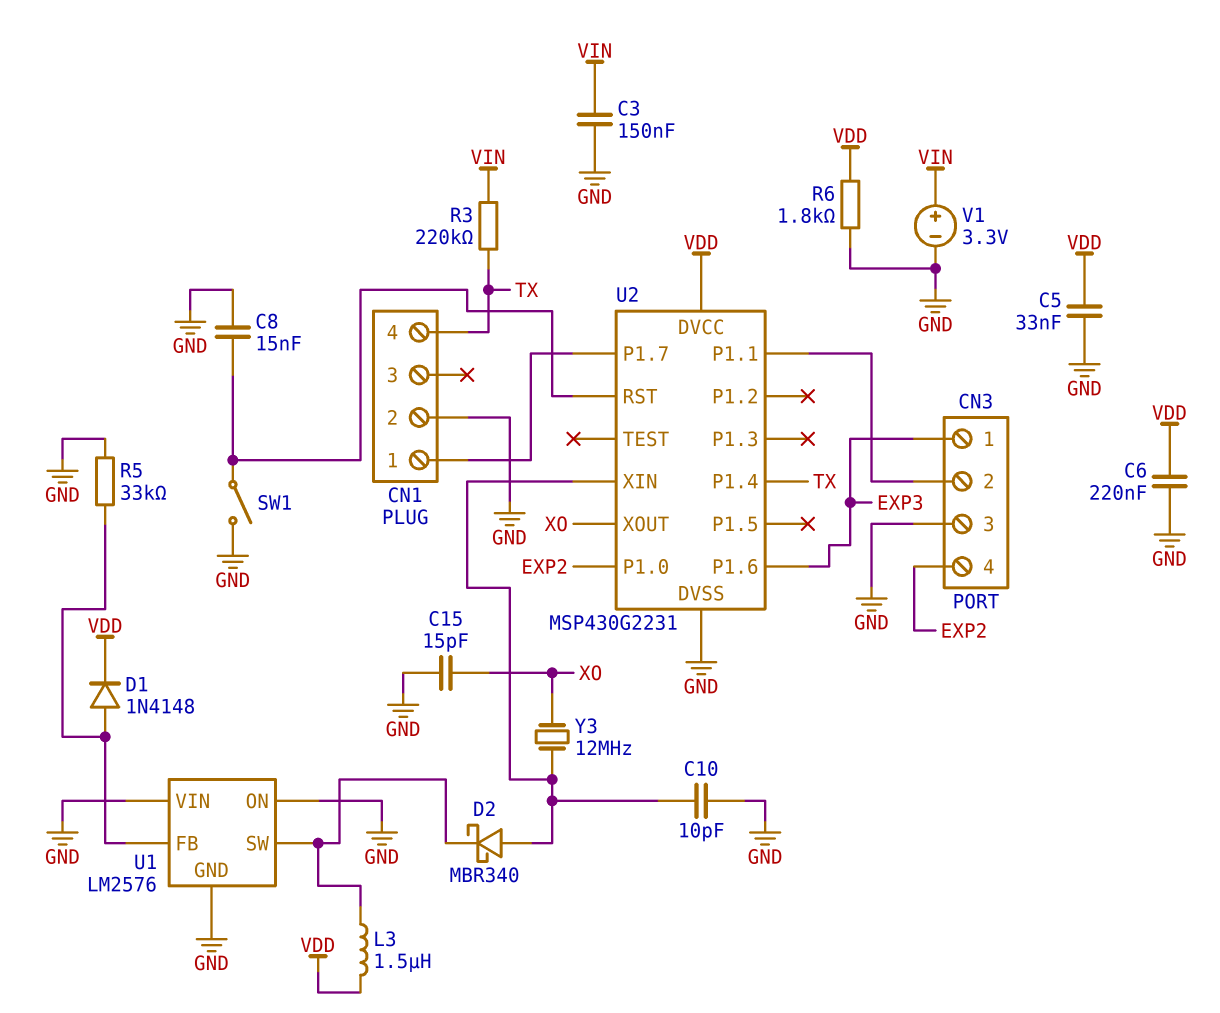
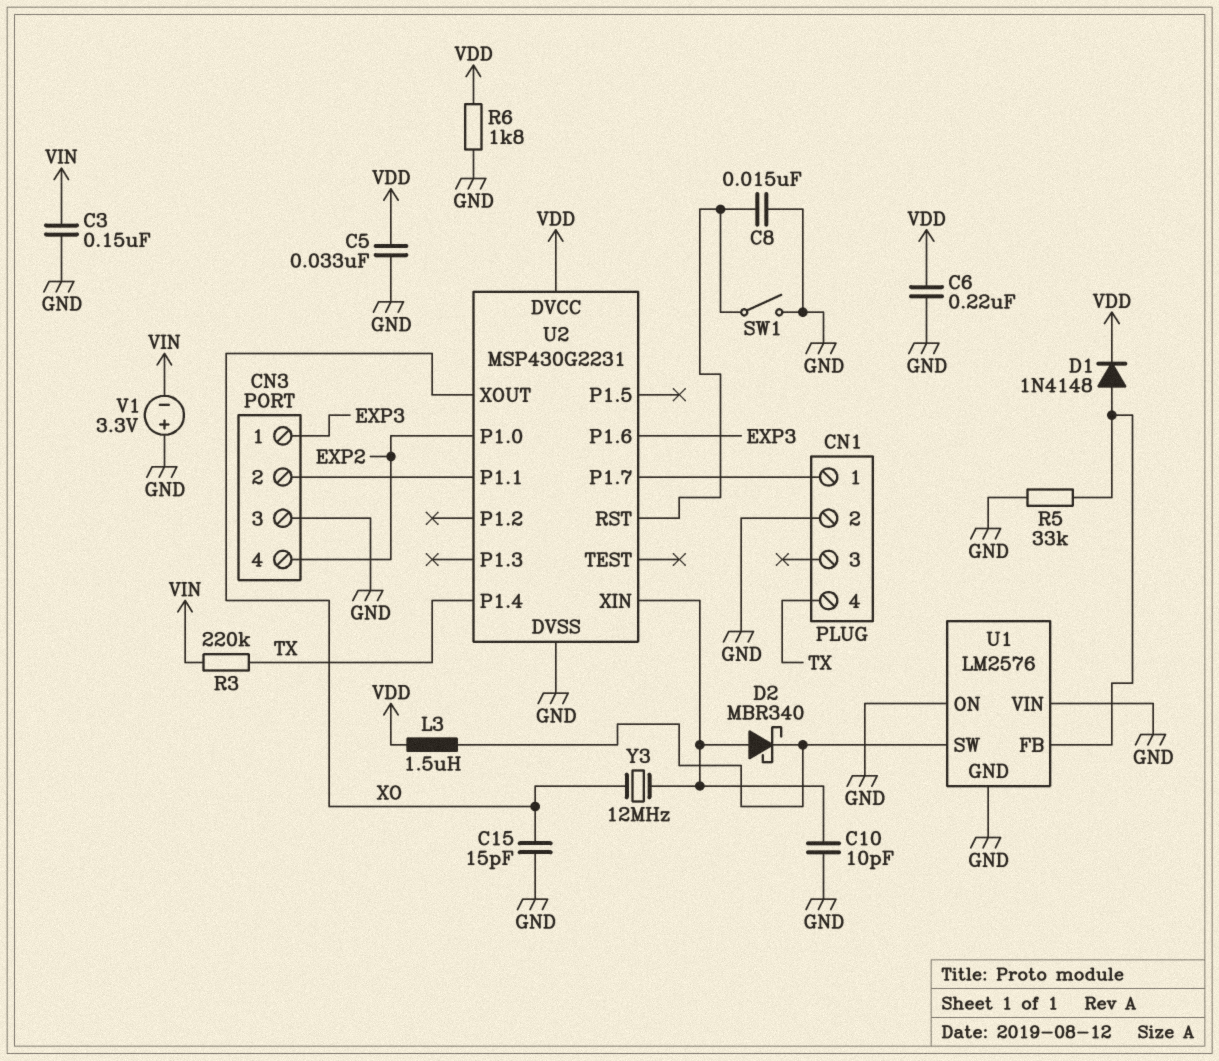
V1: 3.3V (plus VIN, minus GND) -> 3.3V (plus GND, minus VIN)

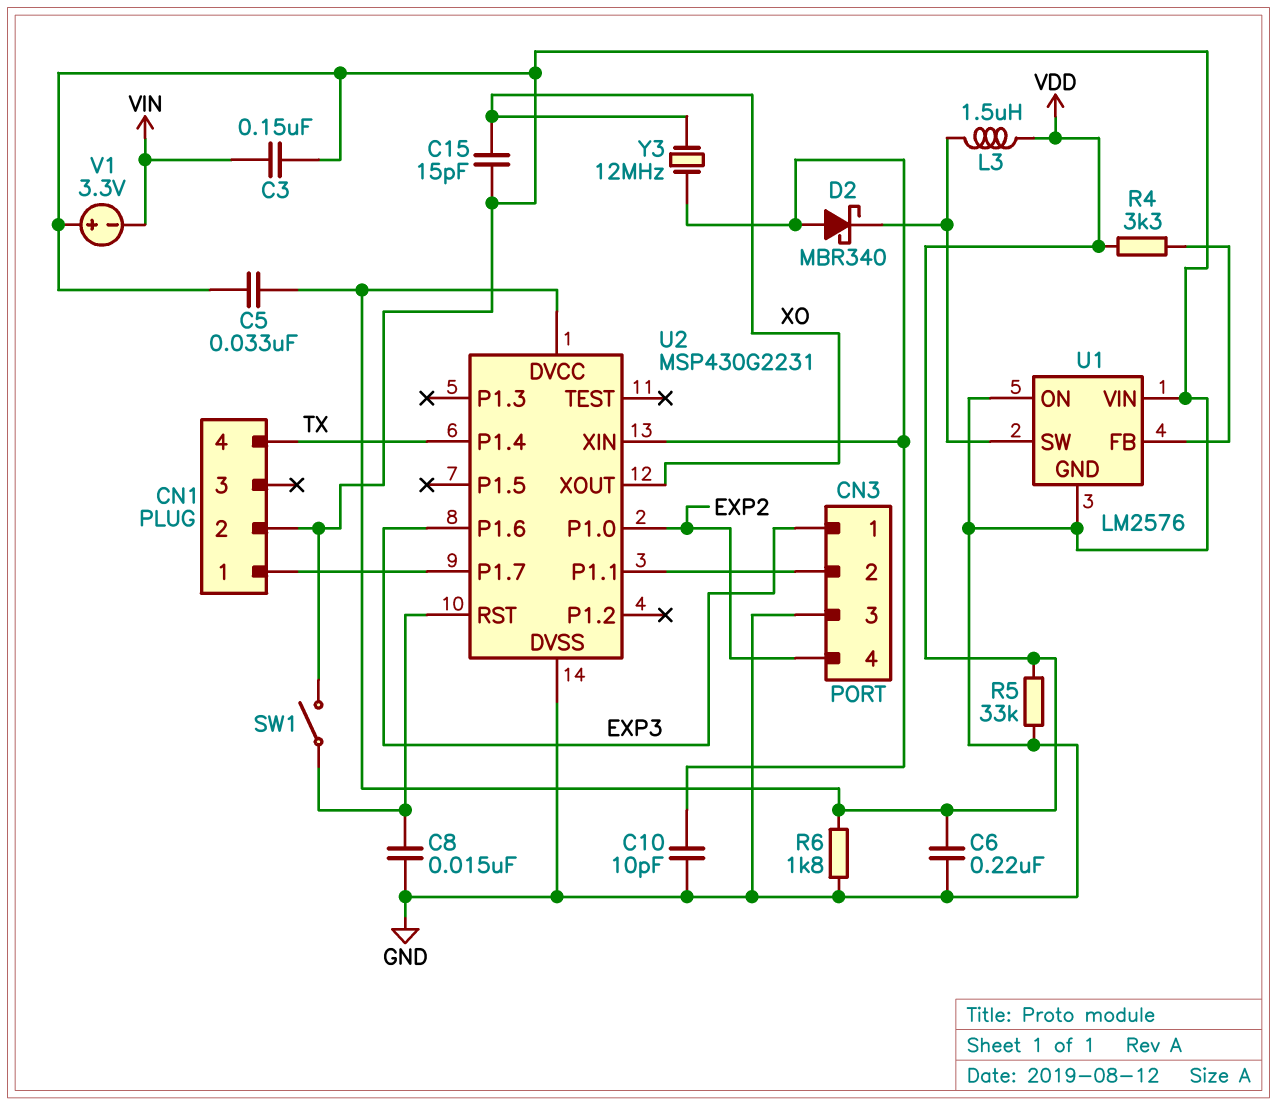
D1: diode 1N4148 (A U1/FB, K VDD) -> none
R3: 220k (TX, VIN) -> none
R4: none -> 3.3k (U1/FB, VDD)
R5: 33k (GND, U1/FB) -> 33k (GND, VDD)

